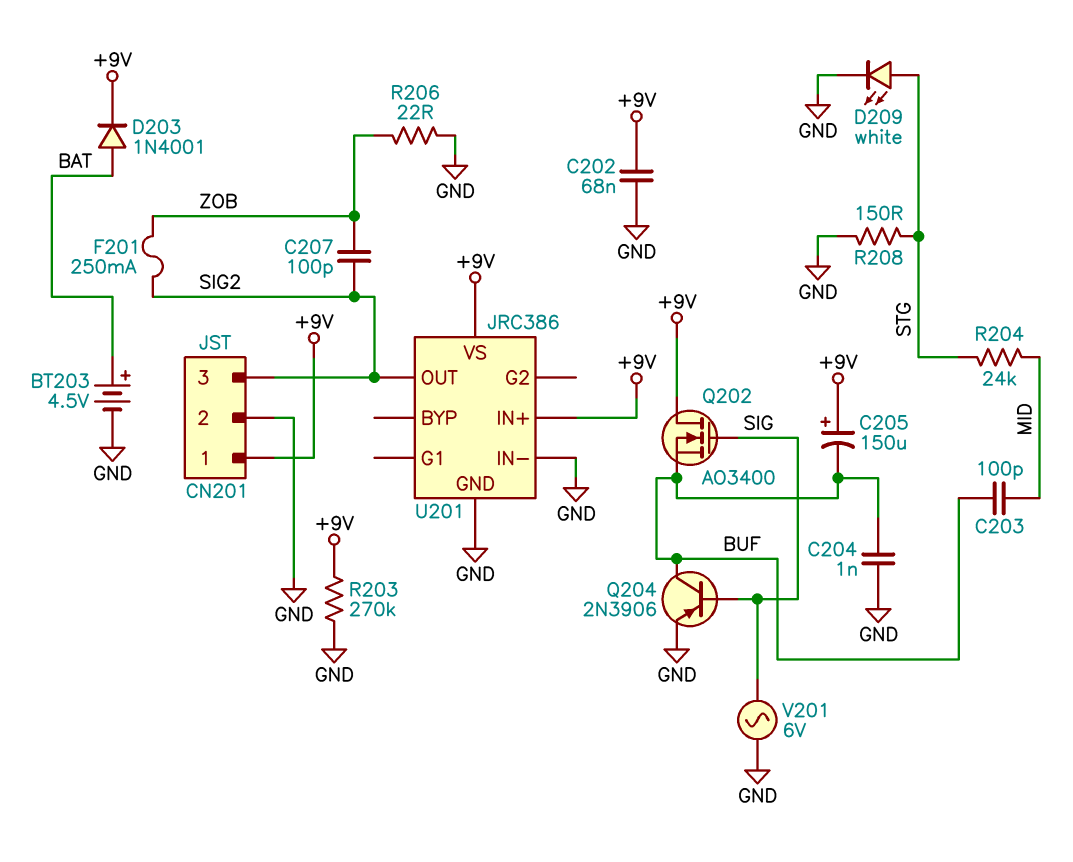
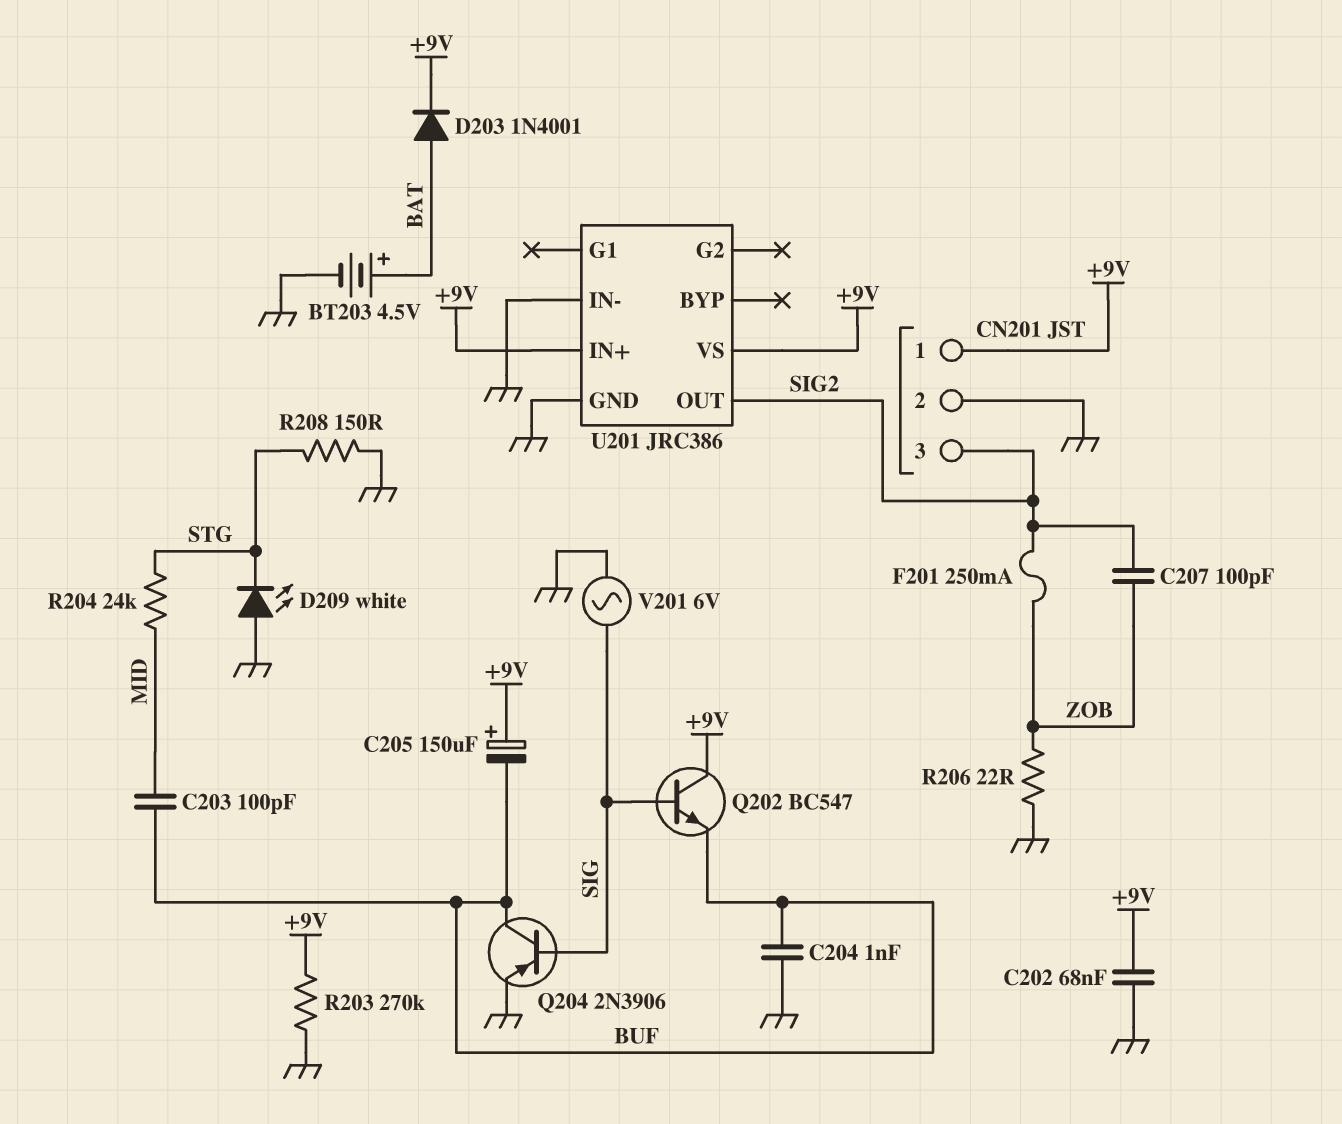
D209: LED white (A STG, K GND) -> LED white (A GND, K STG)
Q202: NMOS AO3400 (G SIG, D +9V, S BUF) -> NPN BC547 (B SIG, C +9V, E BUF)

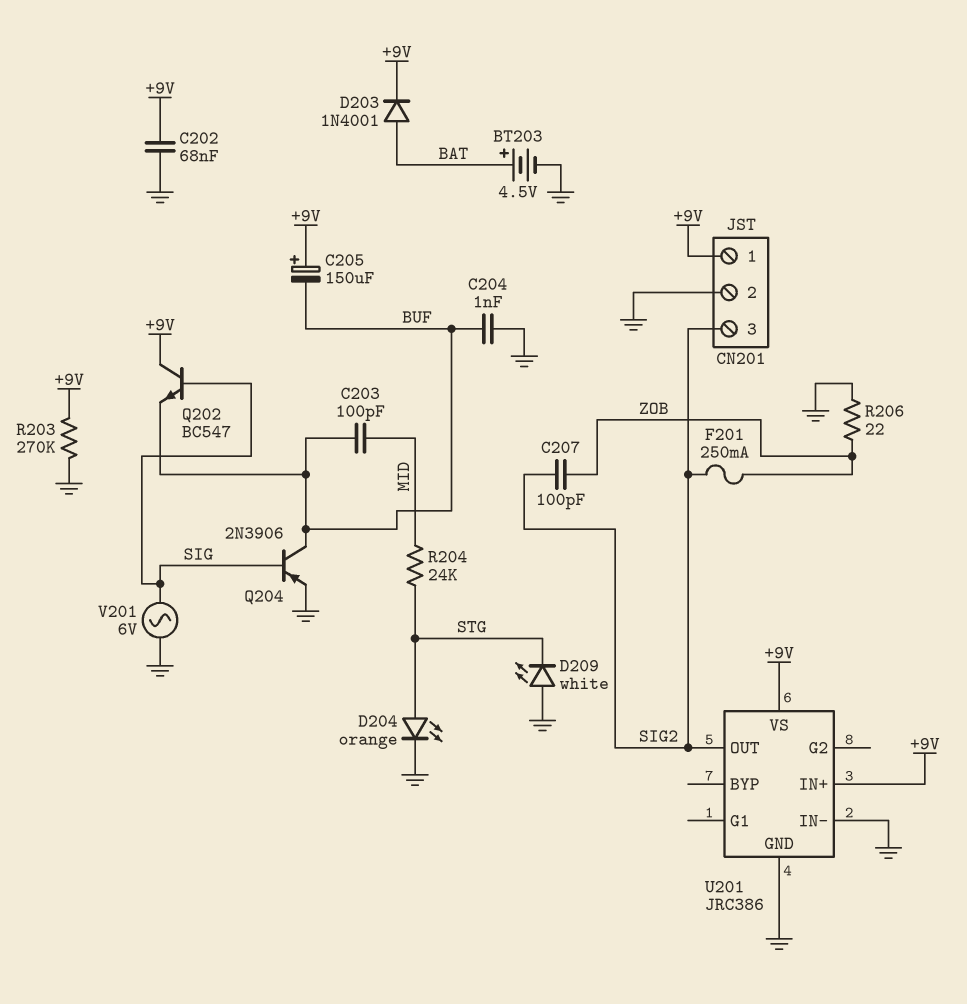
D204: none -> LED orange (A STG, K GND)
R208: 150 (GND, STG) -> none

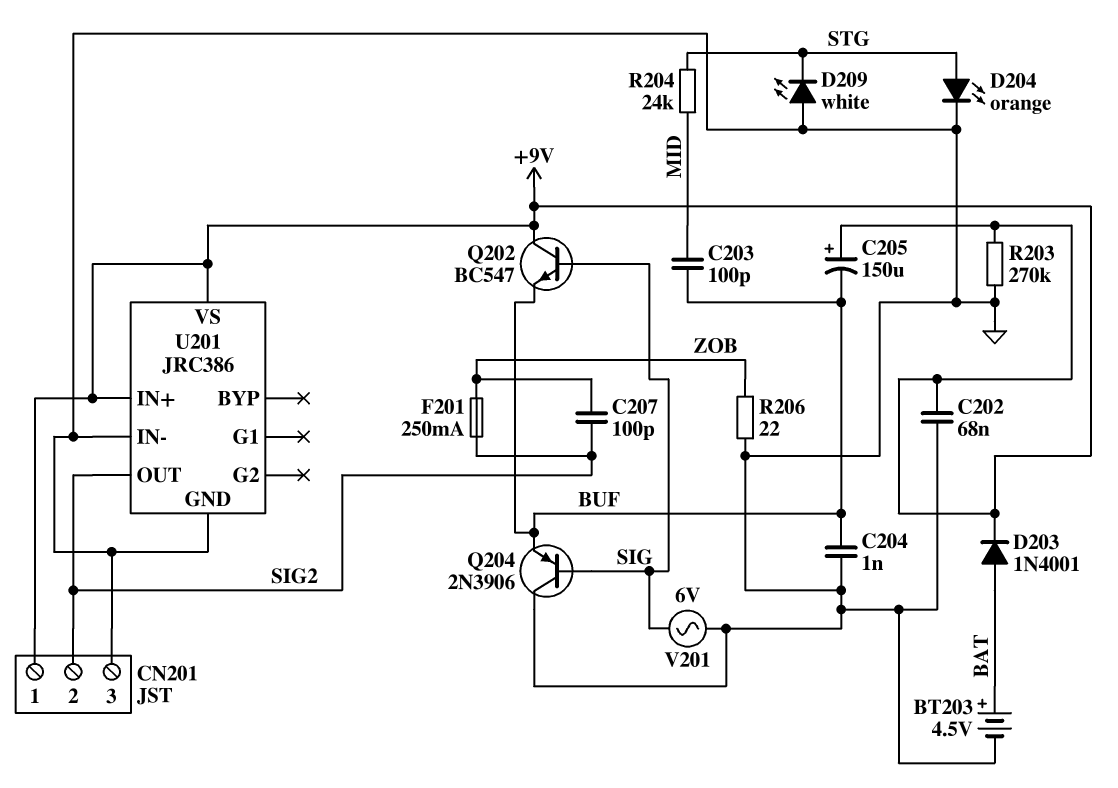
CN201 pin 2: GND -> SIG2
CN201 pin 3: SIG2 -> GND
Q204: PNP 2N3906 (B SIG, C BUF, E GND) -> PNP 2N3906 (B SIG, C GND, E BUF)

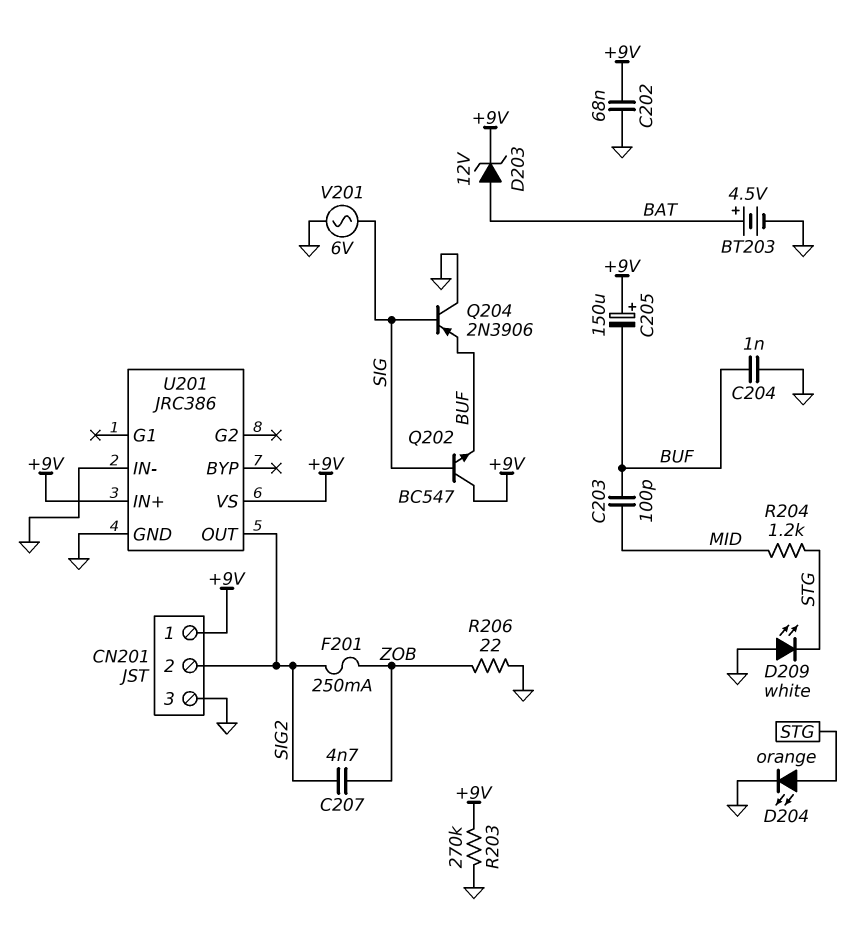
C207: 100pF (SIG2, ZOB) -> 4.7nF (SIG2, ZOB)
D203: diode 1N4001 (A BAT, K +9V) -> zener 12V (A BAT, K +9V)
R204: 24k (MID, STG) -> 1.2k (MID, STG)

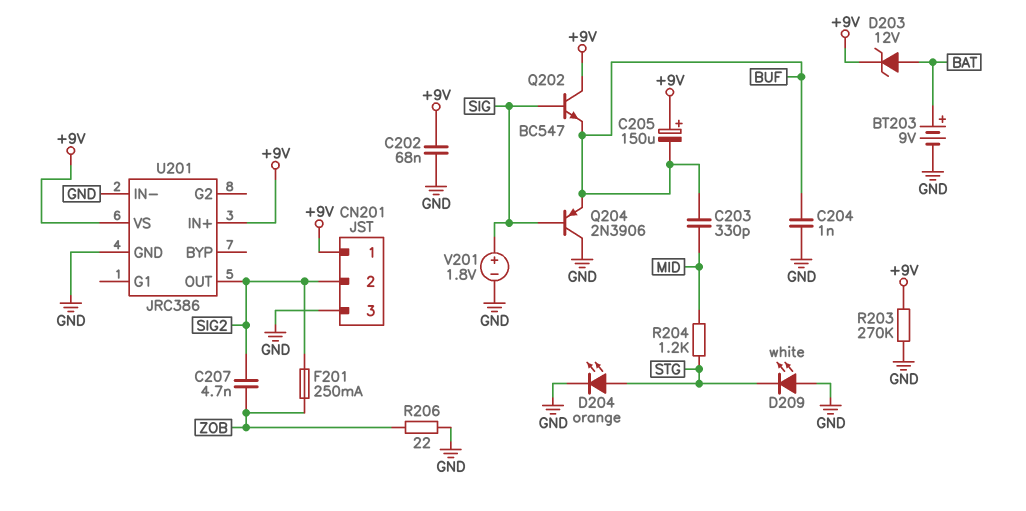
BT203: 4.5V (plus BAT, minus GND) -> 9V (plus BAT, minus GND)
C203: 100pF (BUF, MID) -> 330pF (BUF, MID)
V201: AC 6V (GND, SIG) -> 1.8V (plus SIG, minus GND)

